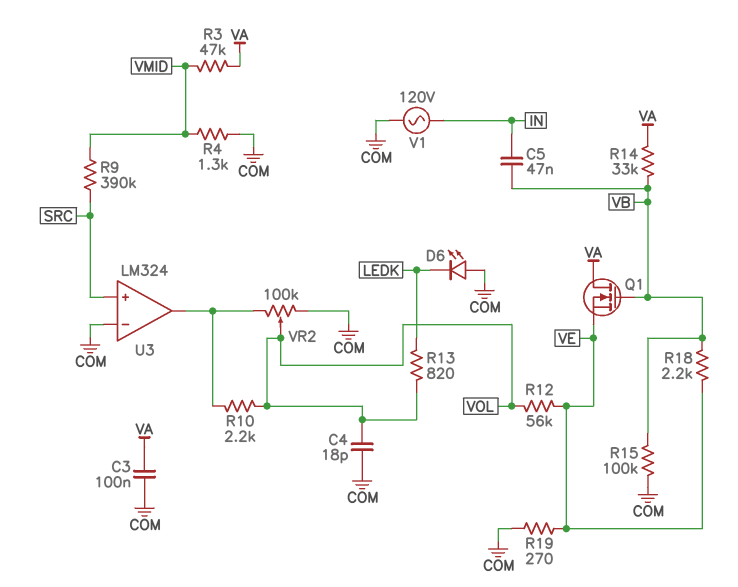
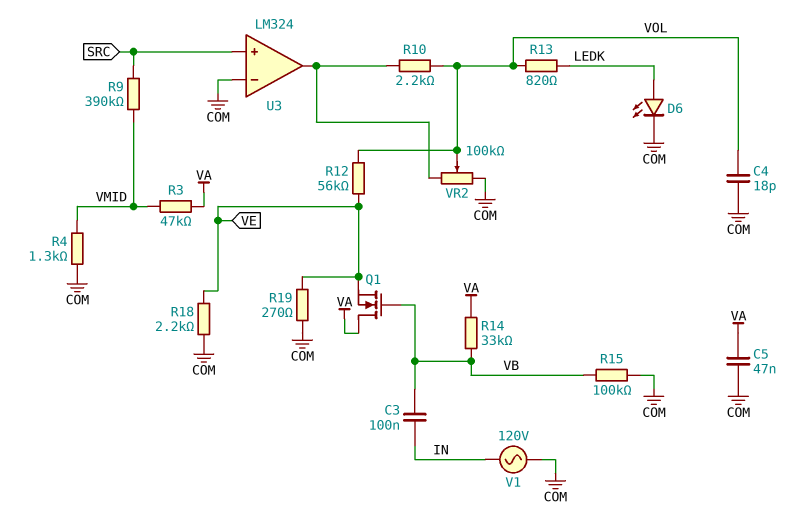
C3: 100nF (COM, VA) -> 100nF (IN, VB)
C5: 47nF (IN, VB) -> 47nF (COM, VA)
D6: LED (A COM, K LEDK) -> LED (A LEDK, K COM)
R18: 2.2k (VB, VE) -> 2.2k (COM, VE)

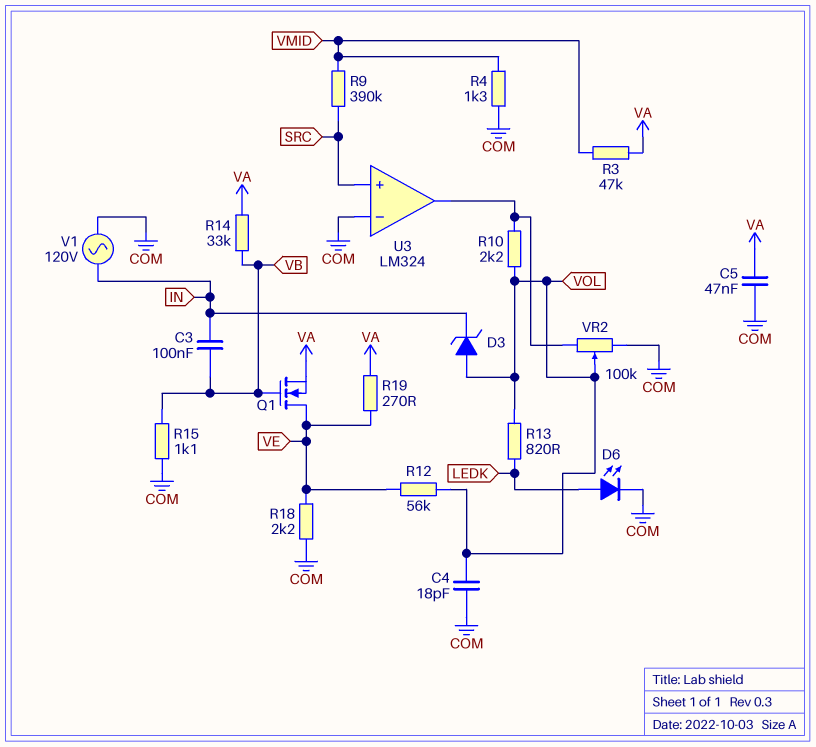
D3: none -> zener (A VOL, K IN)
Q1: NMOS (G VB, D VA, S VE) -> NMOS (G VB, D VE, S VA)
R15: 100k (COM, VB) -> 1.1k (COM, VB)
R19: 270 (COM, VE) -> 270 (VA, VE)

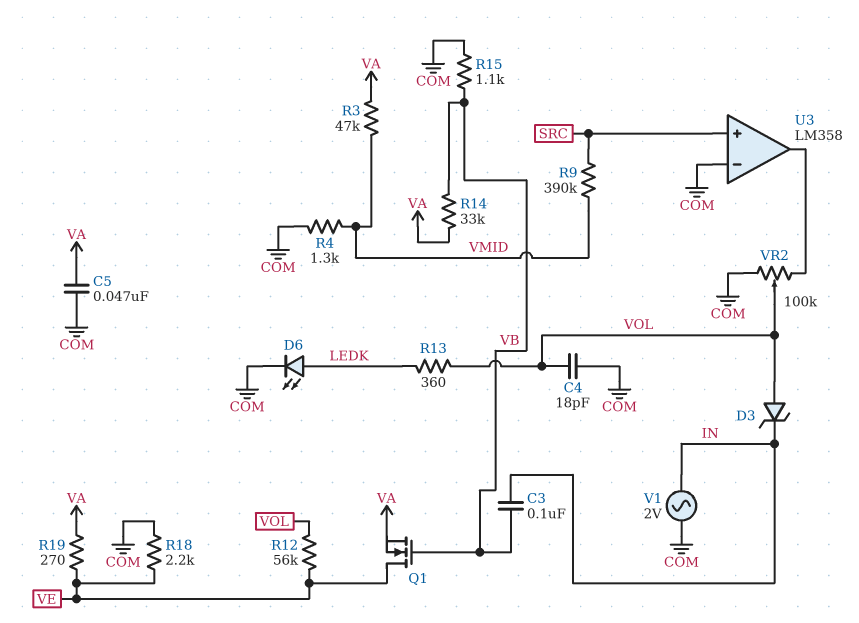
R10: 2.2k (U3/out, VOL) -> none
R13: 820 (LEDK, VOL) -> 360 (LEDK, VOL)
U3: LM324 -> LM358
V1: AC 120V (COM, IN) -> AC 2V (COM, IN)

